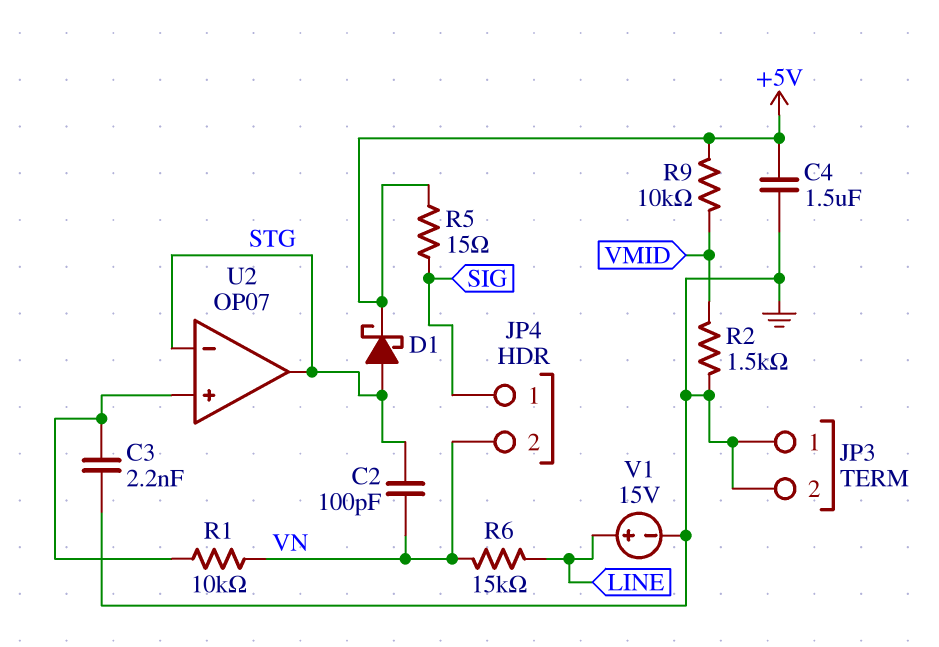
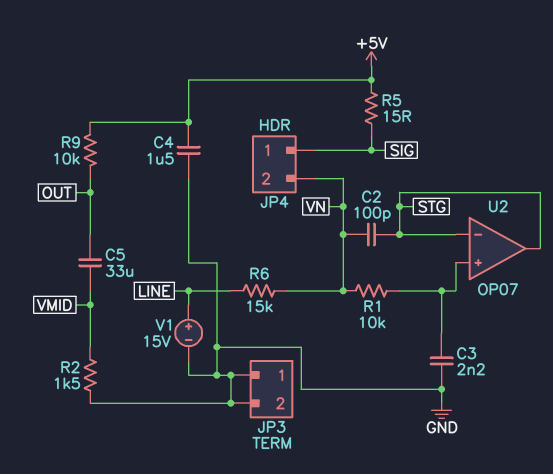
C5: none -> 33uF (OUT, VMID)
D1: schottky (A STG, K +5V) -> none
R9: 10k (+5V, VMID) -> 10k (+5V, OUT)

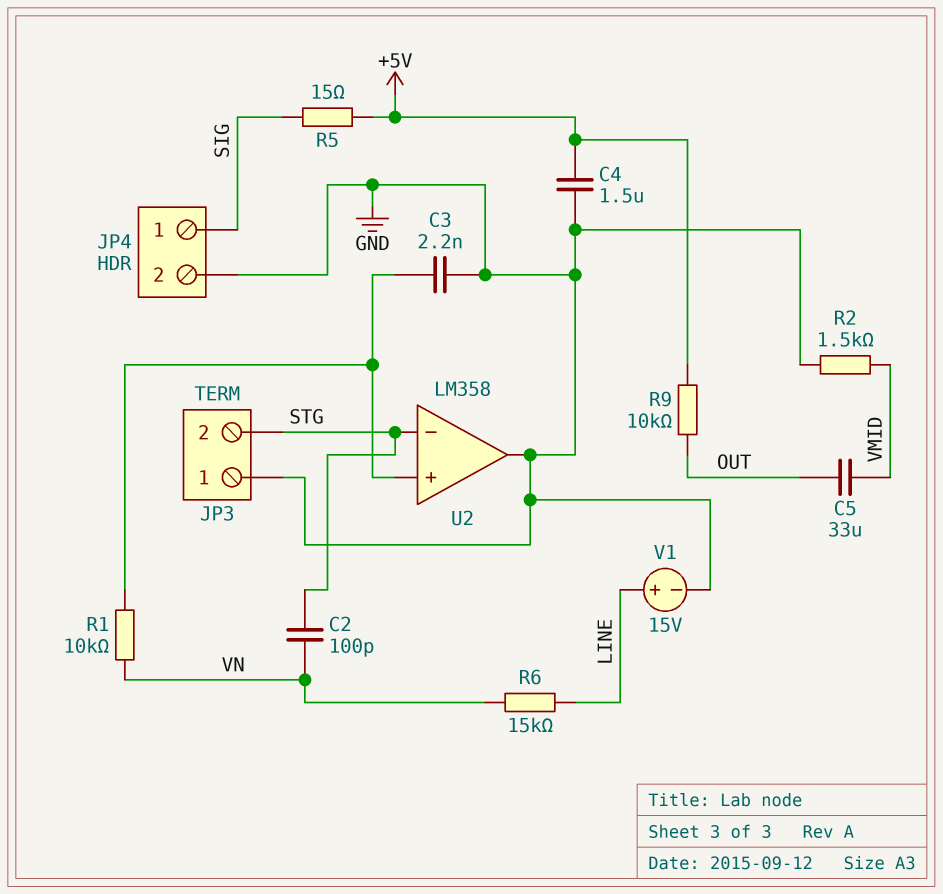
JP3 pin 2: GND -> STG
JP4 pin 2: VN -> GND
U2: OP07 -> LM358
U2 pin out: STG -> GND

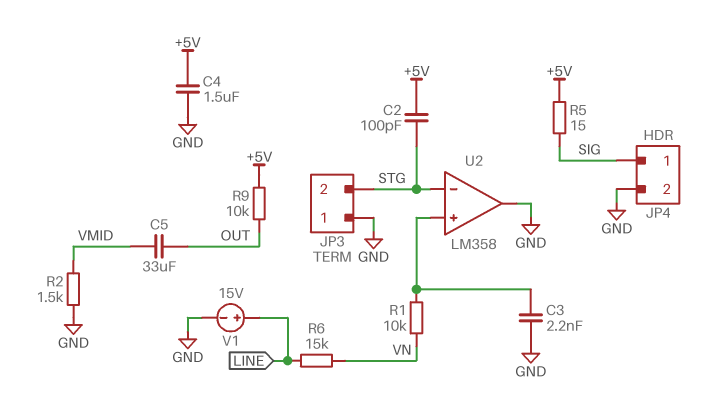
C2: 100pF (STG, VN) -> 100pF (+5V, STG)

